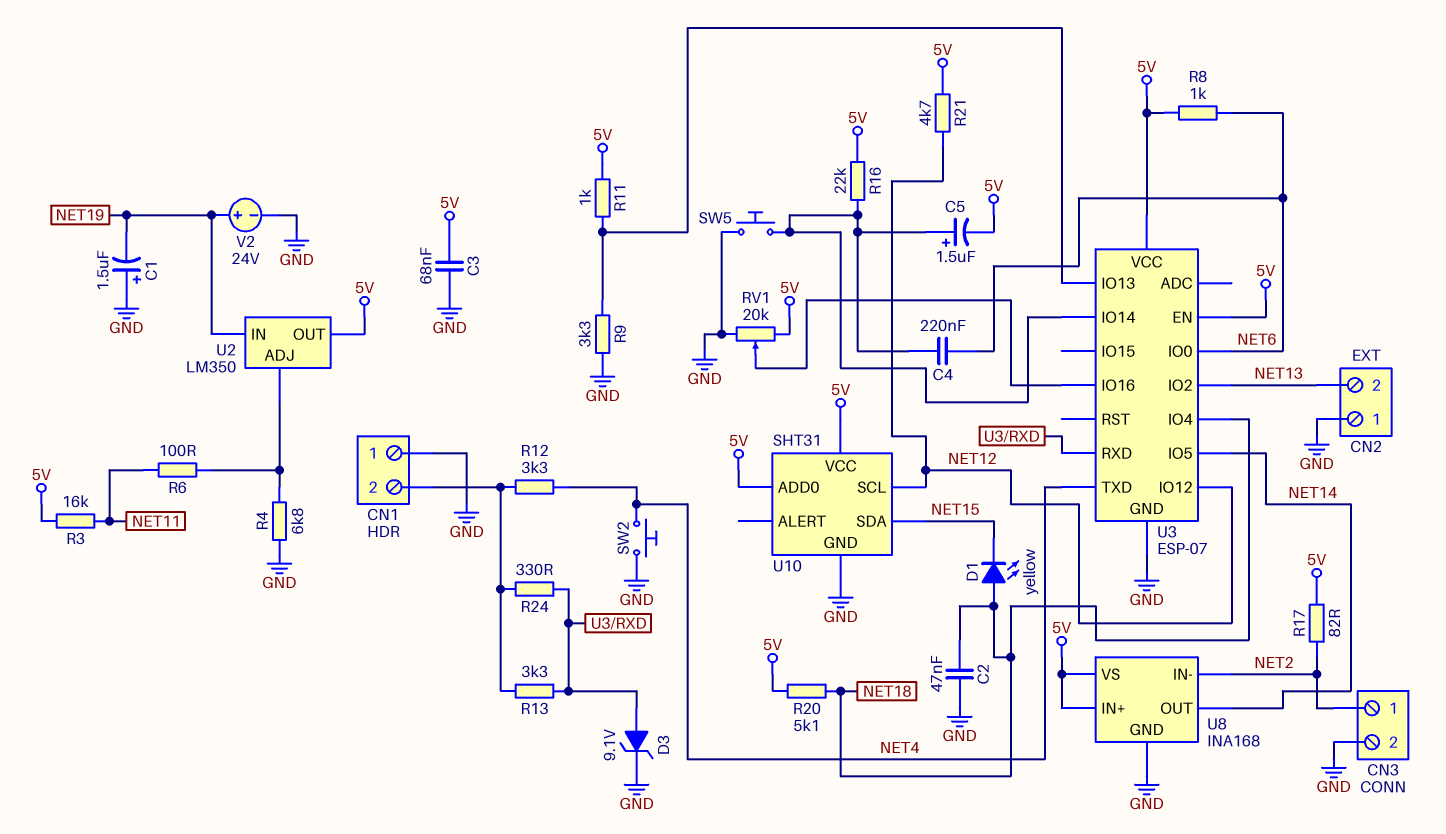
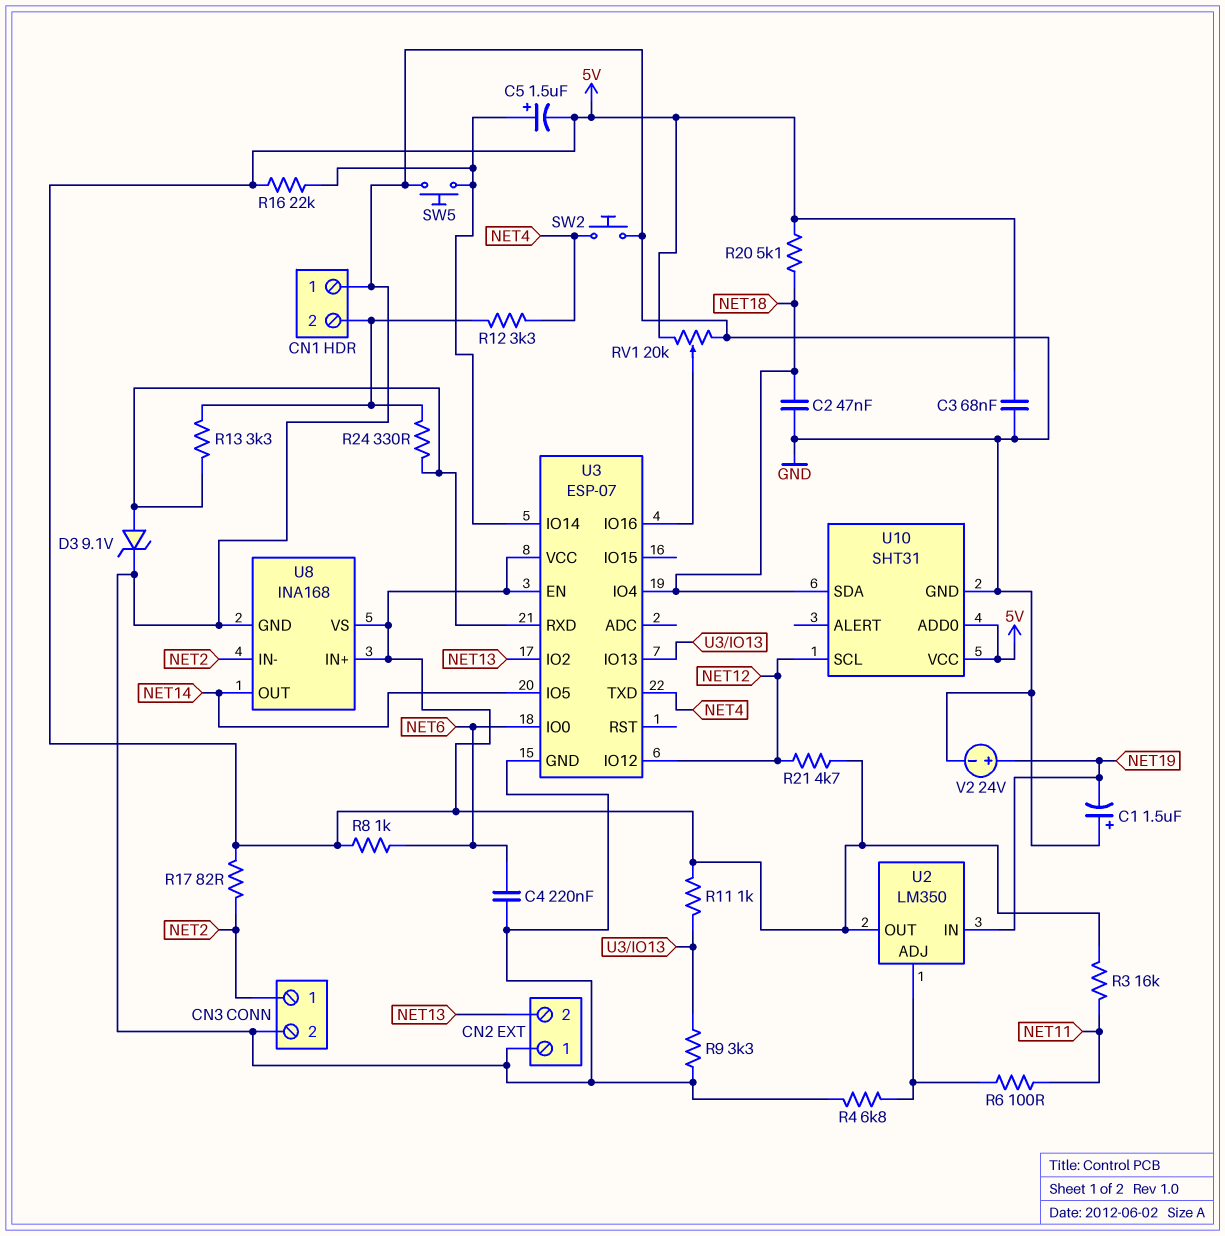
C4: 220nF (NET6, U3/IO14) -> 220nF (GND, NET6)
D1: LED yellow (A NET18, K NET15) -> none
U10 pin SDA: NET15 -> NET18

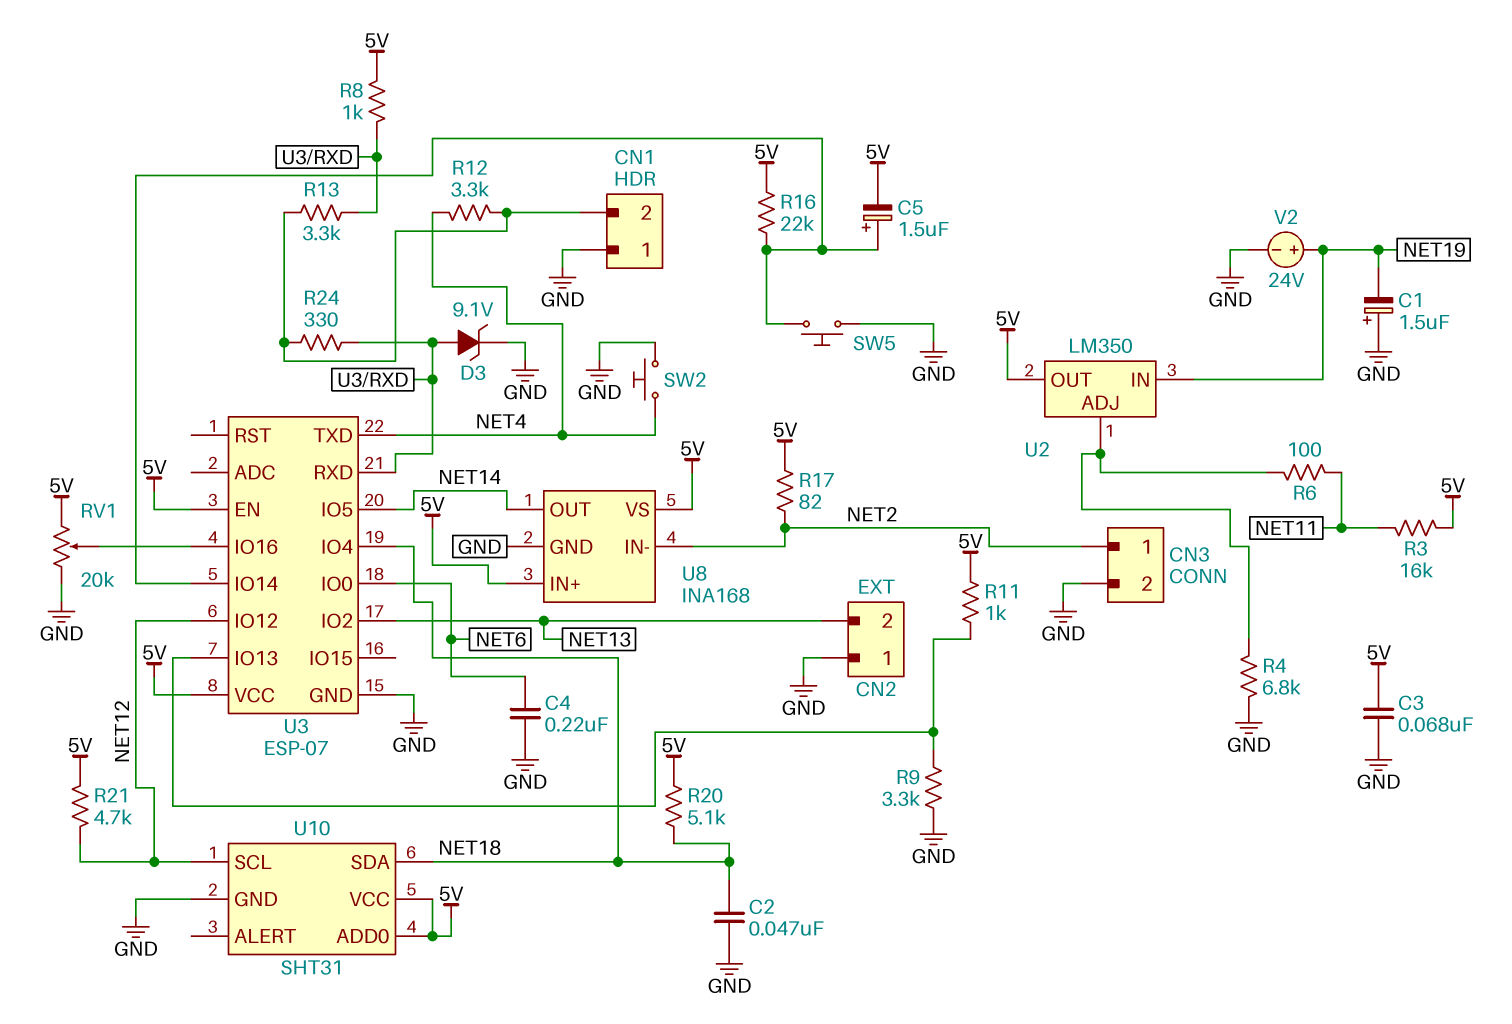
R8: 1k (5V, NET6) -> 1k (5V, U3/RXD)

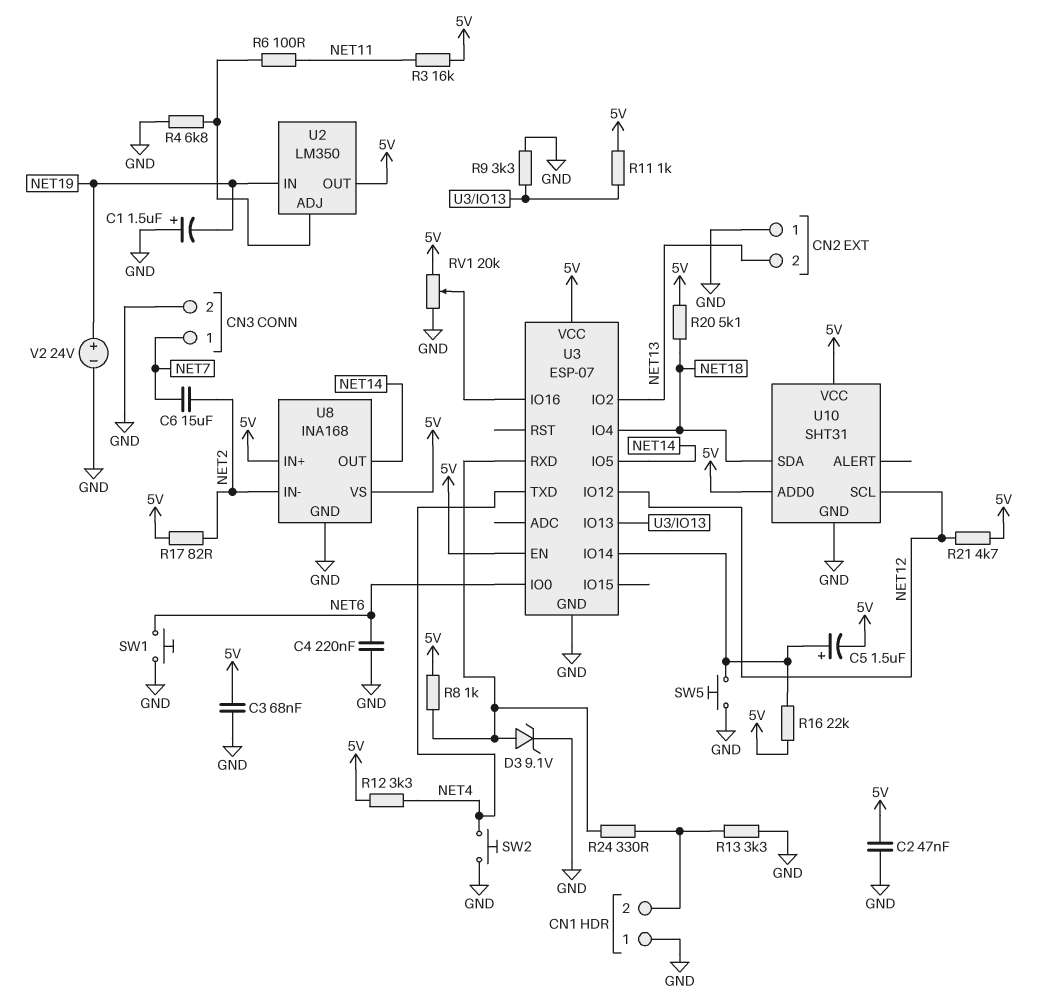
C2: 47nF (GND, NET18) -> 47nF (5V, GND)
C6: none -> 15uF (NET2, NET7)
CN3 pin 1: NET2 -> NET7
R12: 3.3k (CN1/2, NET4) -> 3.3k (5V, NET4)
R13: 3.3k (CN1/2, U3/RXD) -> 3.3k (CN1/2, GND)
SW1: none -> button (GND, NET6)

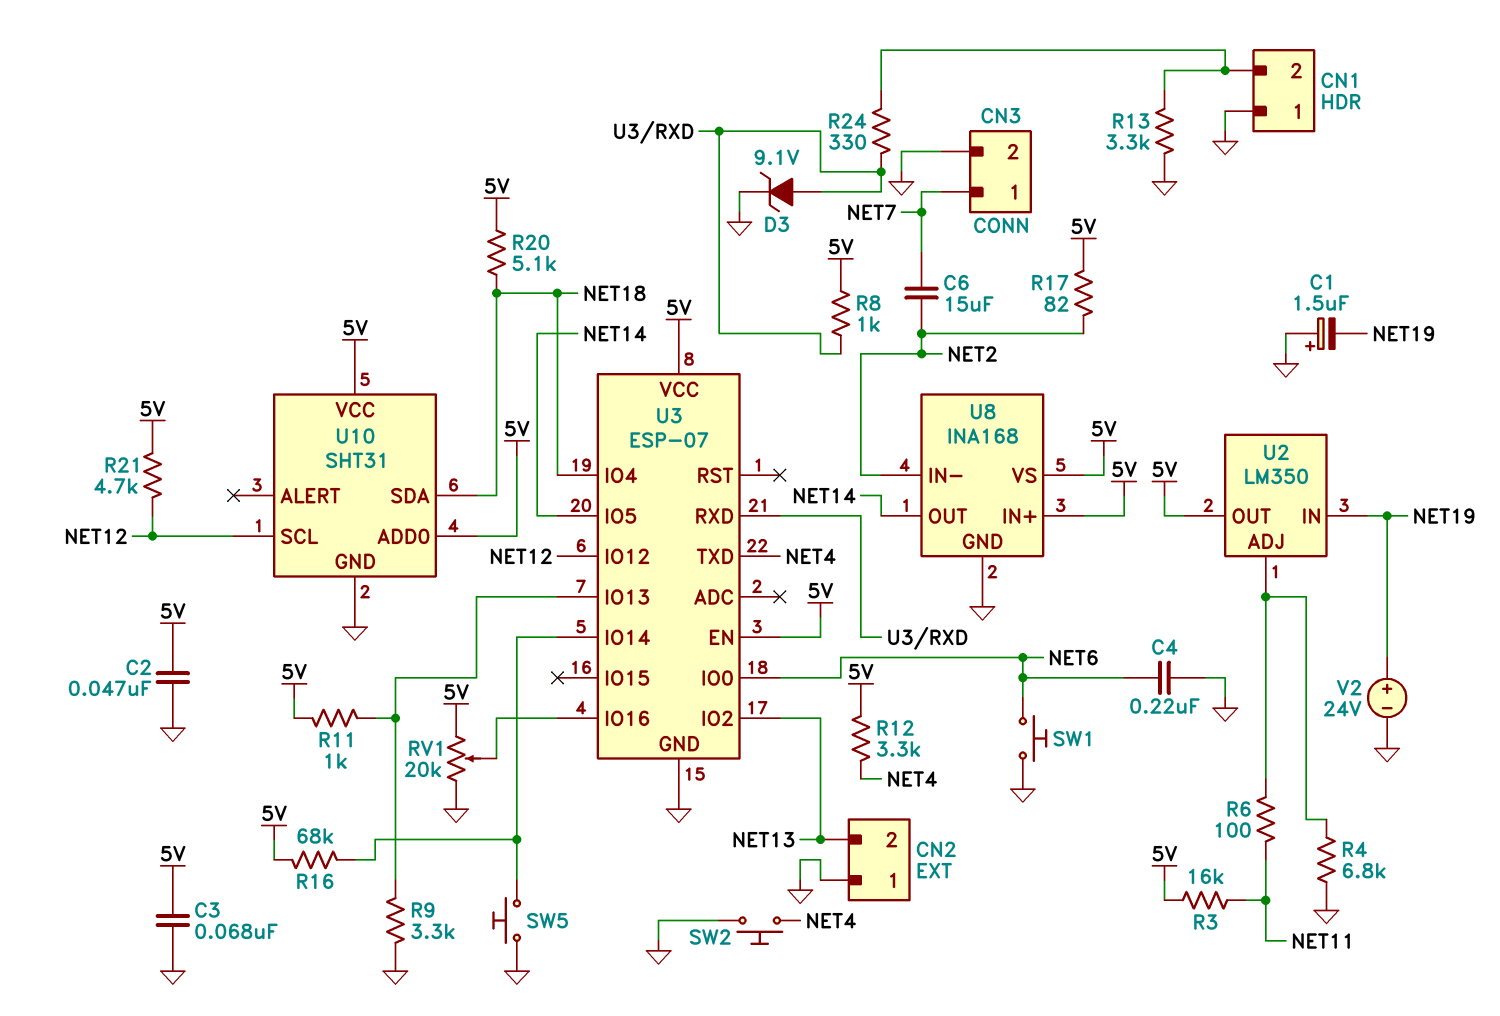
C5: 1.5uF (plus U3/IO14, minus 5V) -> none
R16: 22k (5V, U3/IO14) -> 68k (5V, U3/IO14)

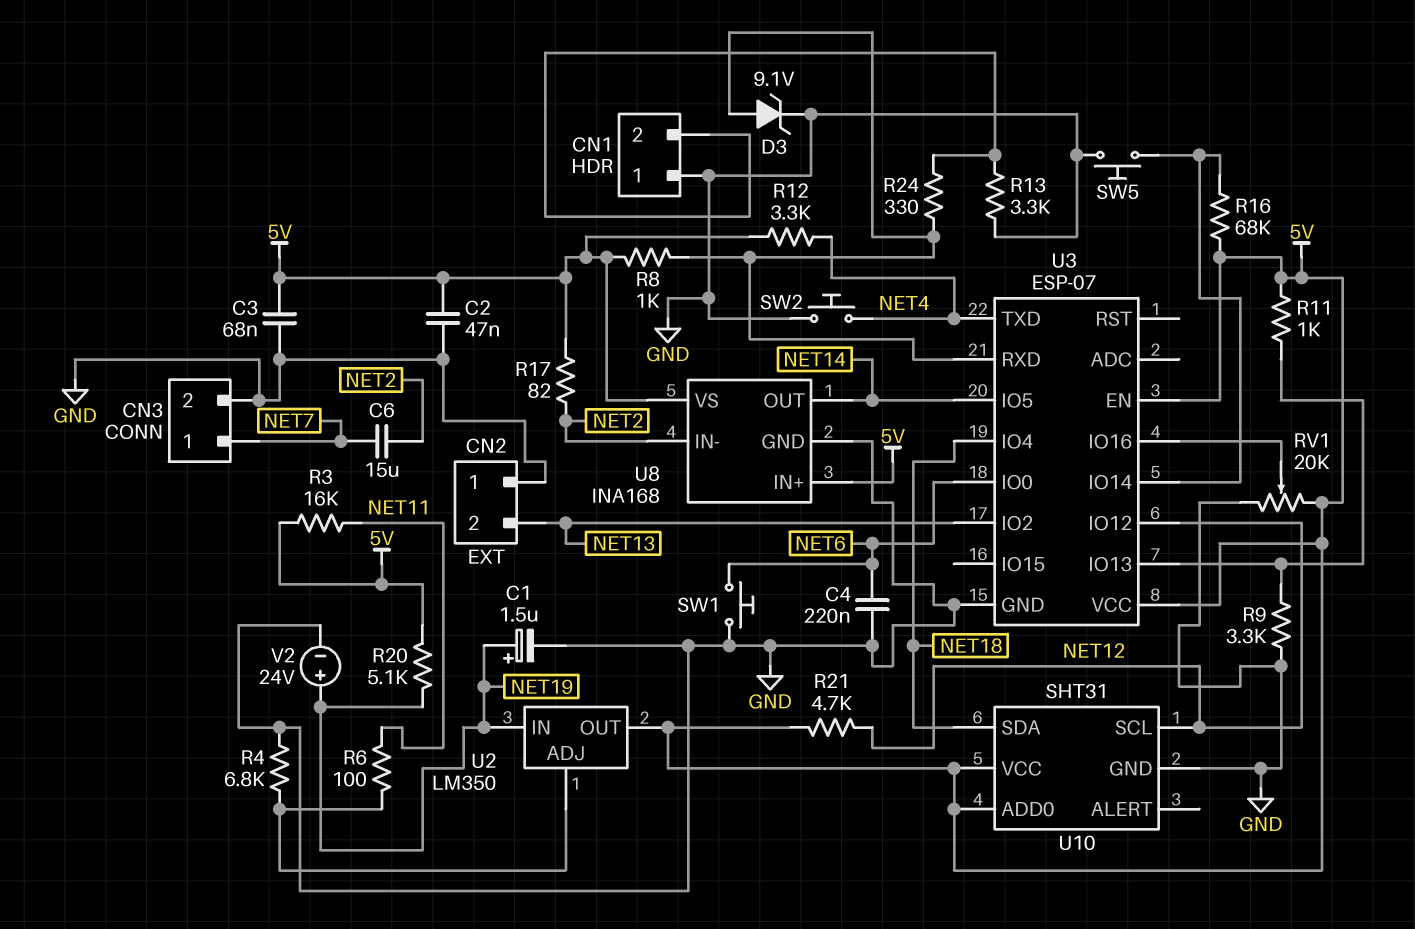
C1: 1.5uF (plus GND, minus NET19) -> 1.5uF (plus NET19, minus GND)
R20: 5.1k (5V, NET18) -> 5.1k (5V, NET19)

